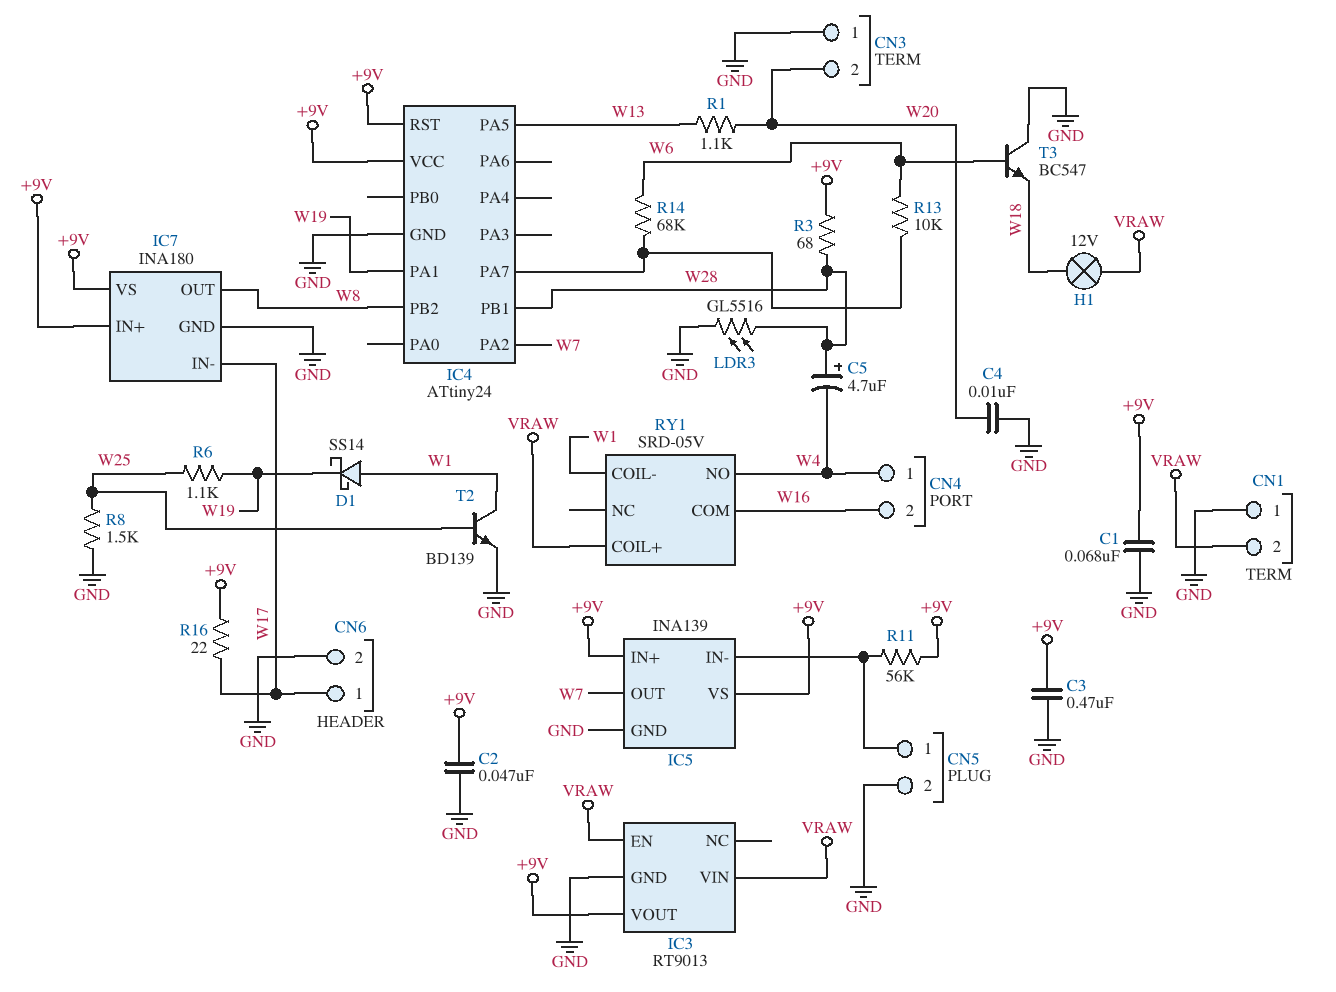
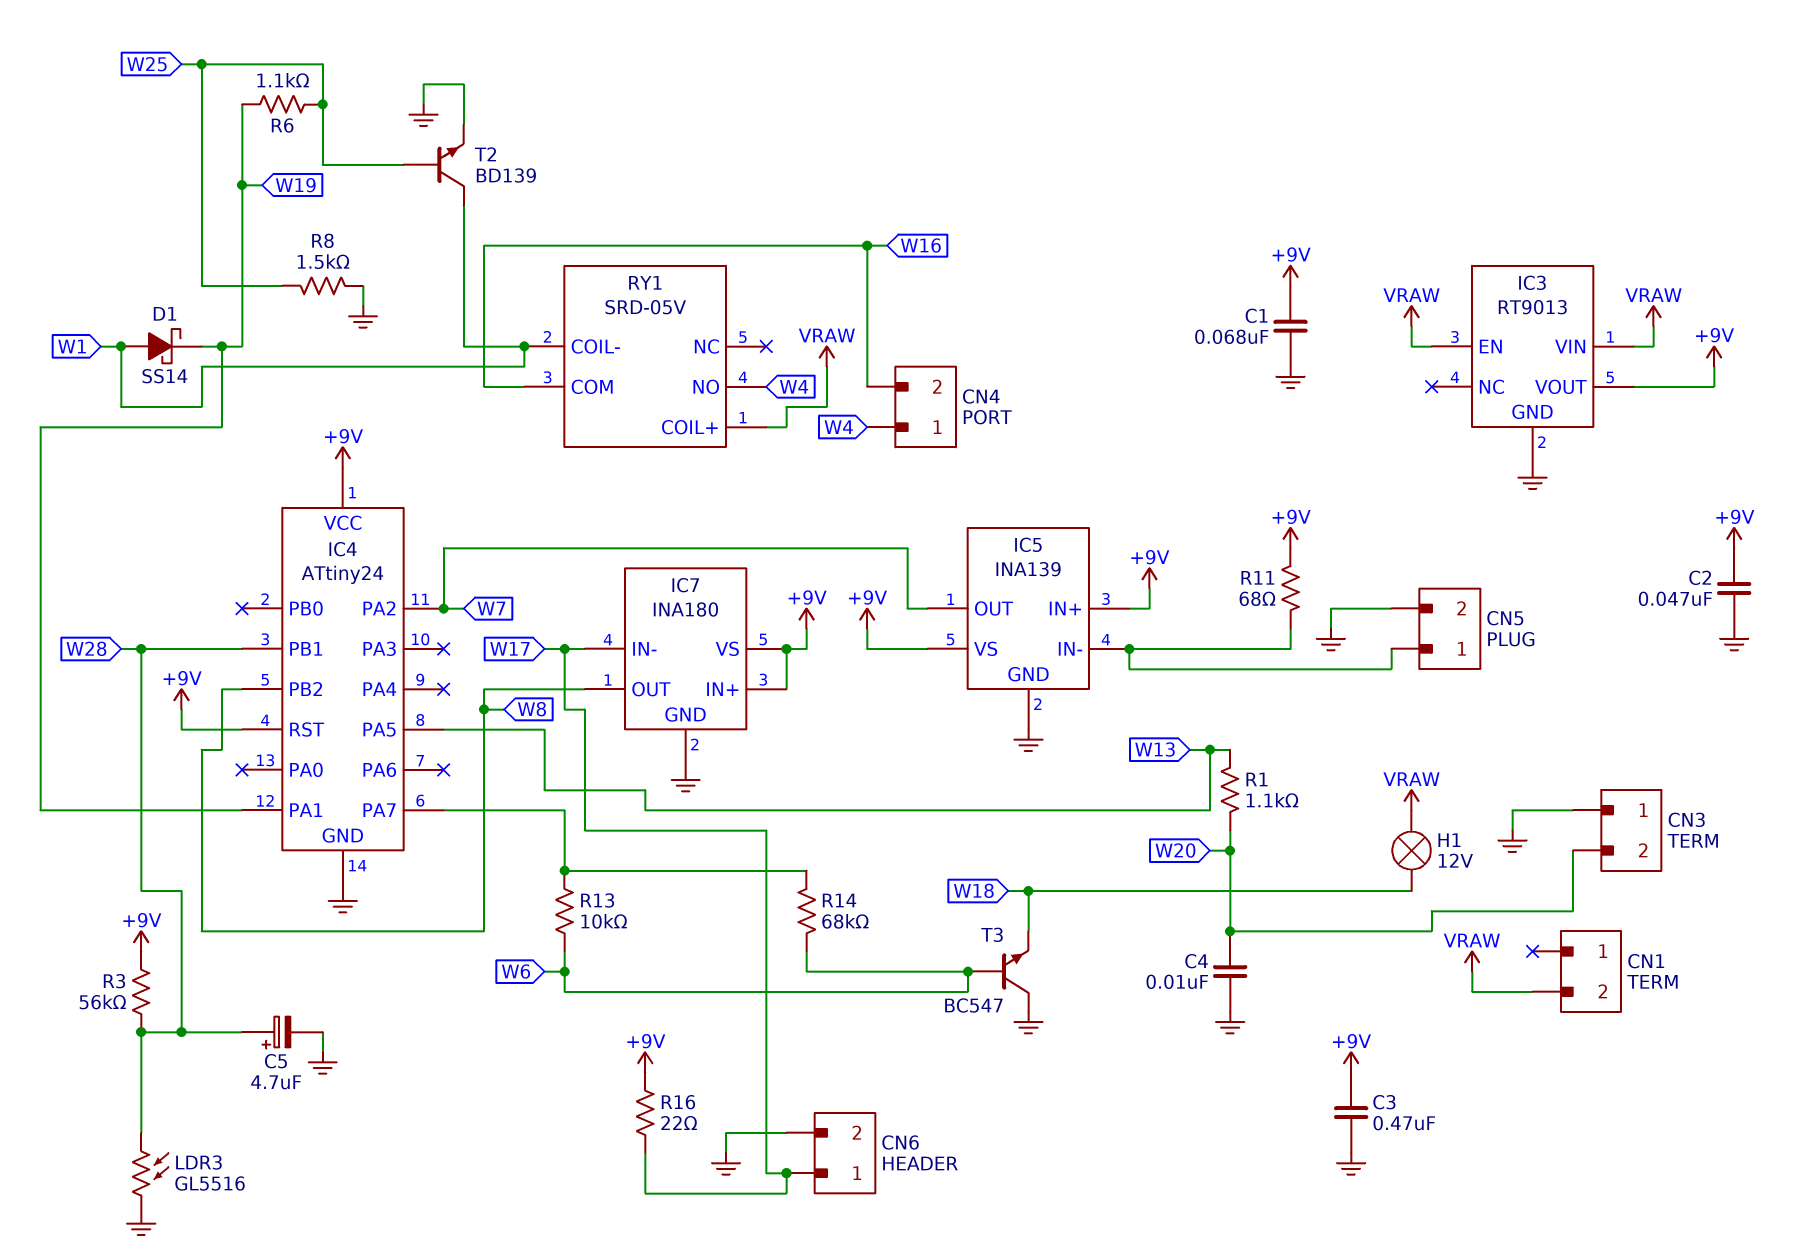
C5: 4.7uF (plus W28, minus W4) -> 4.7uF (plus W28, minus GND)
CN1 pin 1: GND -> none
R3: 68 (+9V, W28) -> 56k (+9V, W28)
R11: 56k (+9V, CN5/1) -> 68 (+9V, CN5/1)

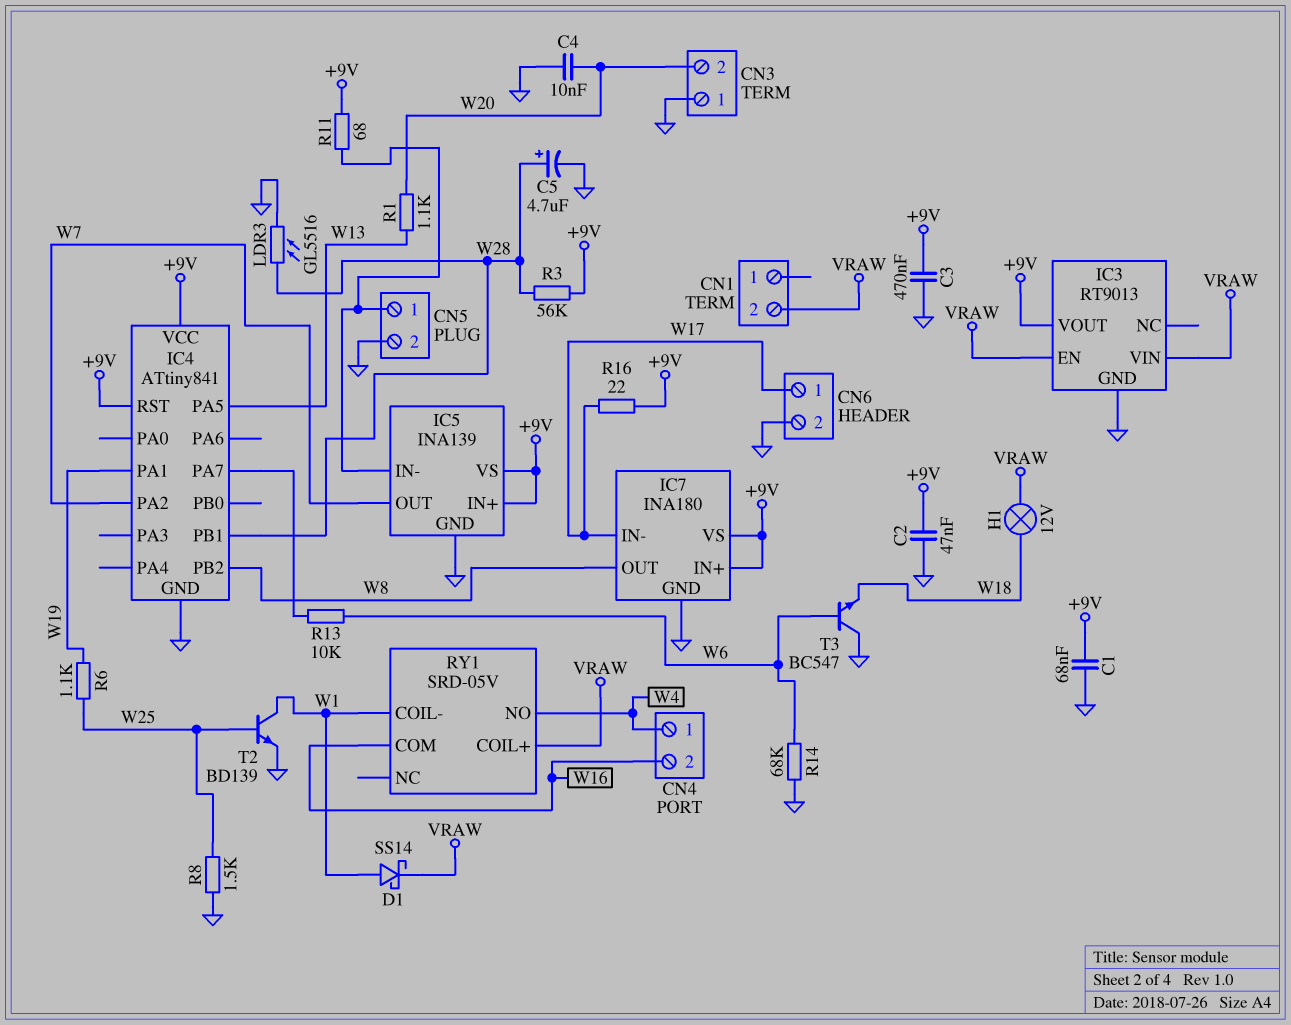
D1: schottky SS14 (A W1, K W19) -> schottky SS14 (A W1, K VRAW)
IC4: ATtiny24 -> ATtiny841
R14: 68k (IC4/PA7, W6) -> 68k (GND, W6)

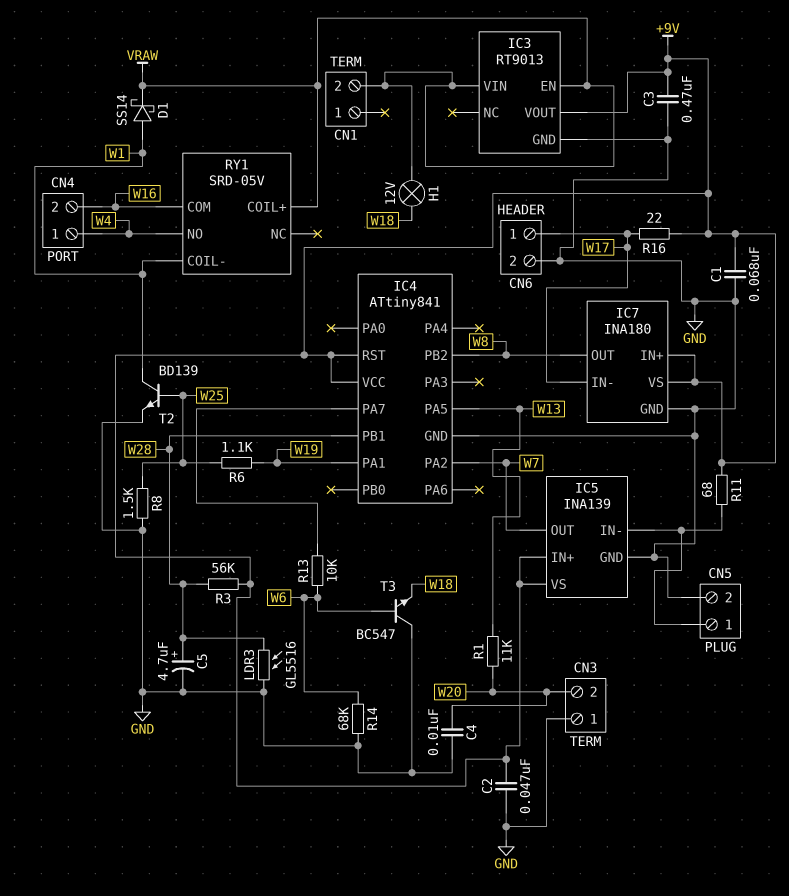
R1: 1.1k (W13, W20) -> 11k (W13, W20)

